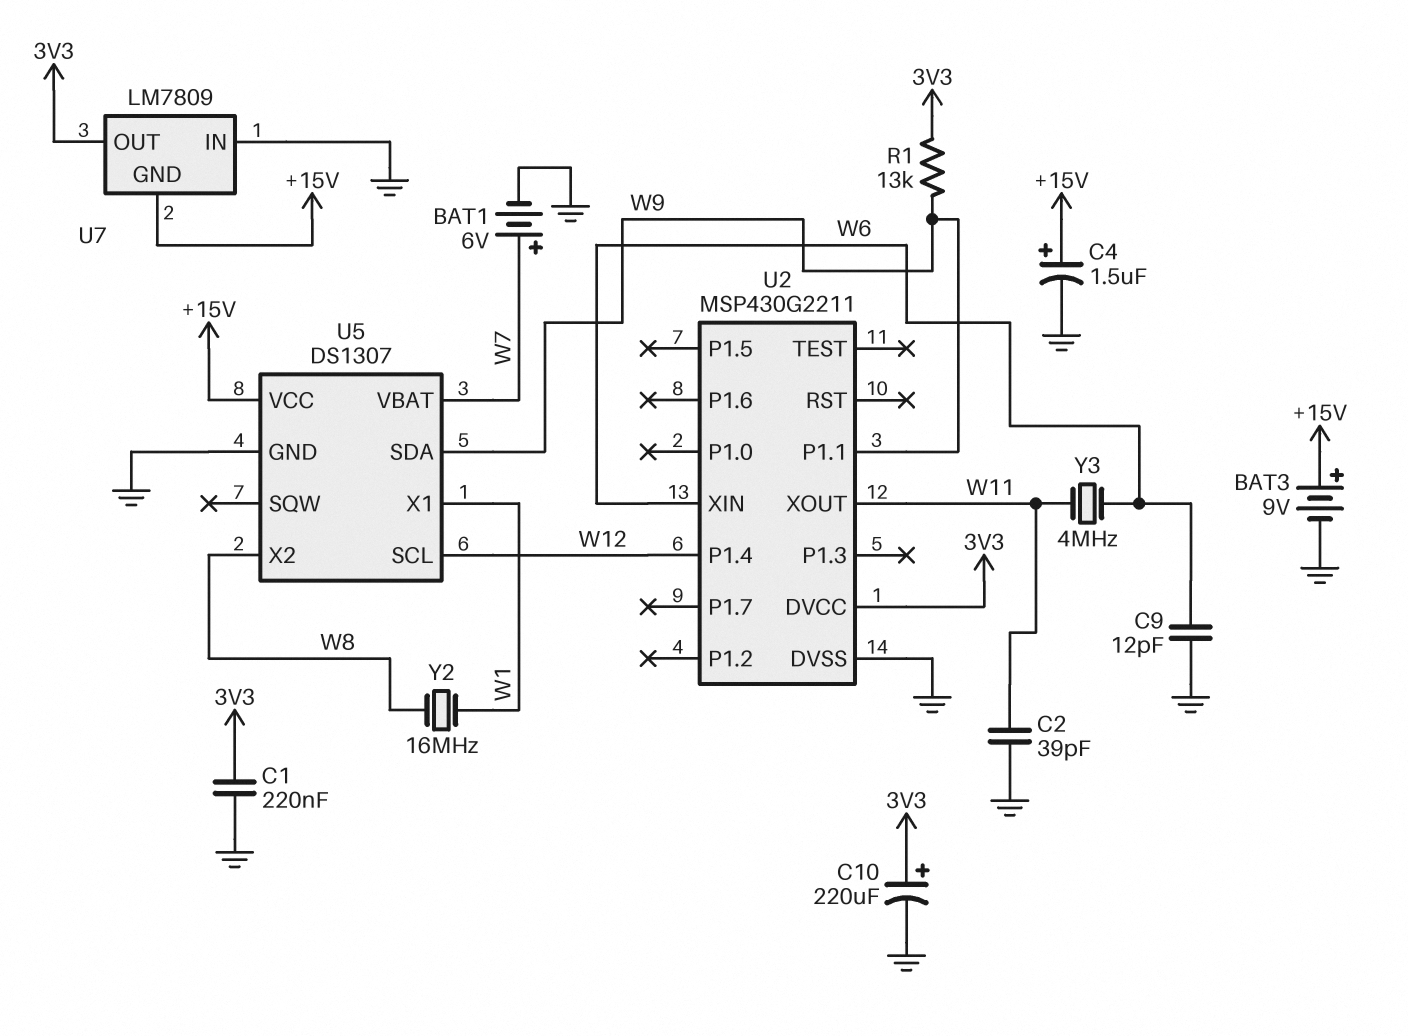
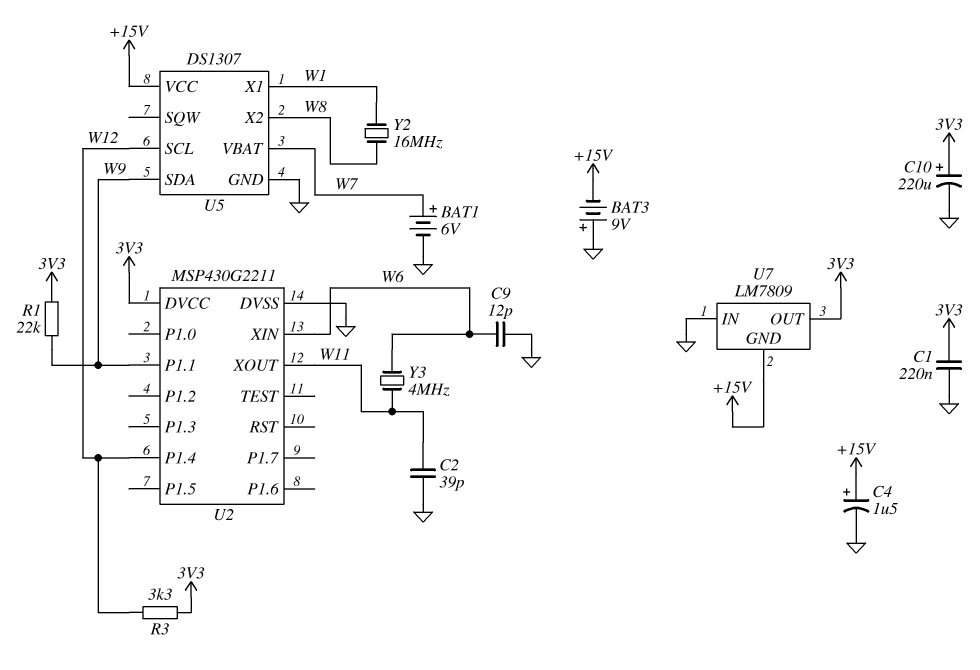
BAT3: 9V (plus +15V, minus GND) -> 9V (plus GND, minus +15V)
R1: 13k (3V3, W9) -> 22k (3V3, W9)
R3: none -> 3.3k (3V3, W12)

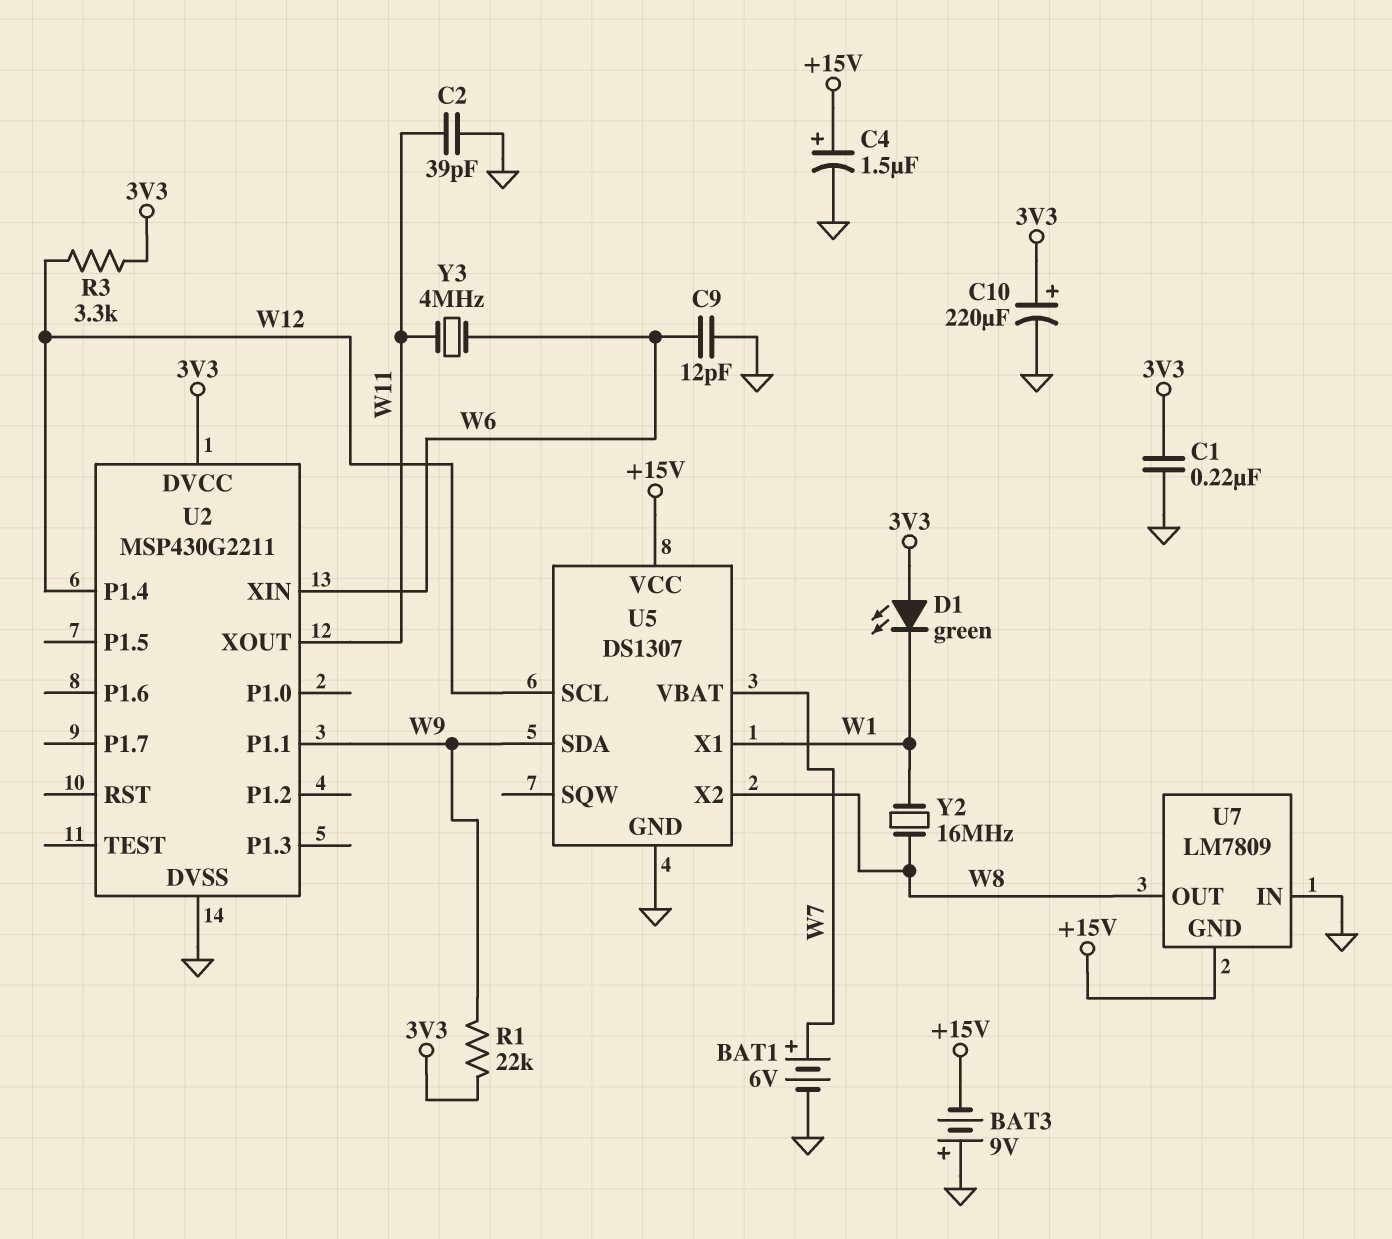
D1: none -> LED green (A 3V3, K W1)
U7 pin OUT: 3V3 -> W8

